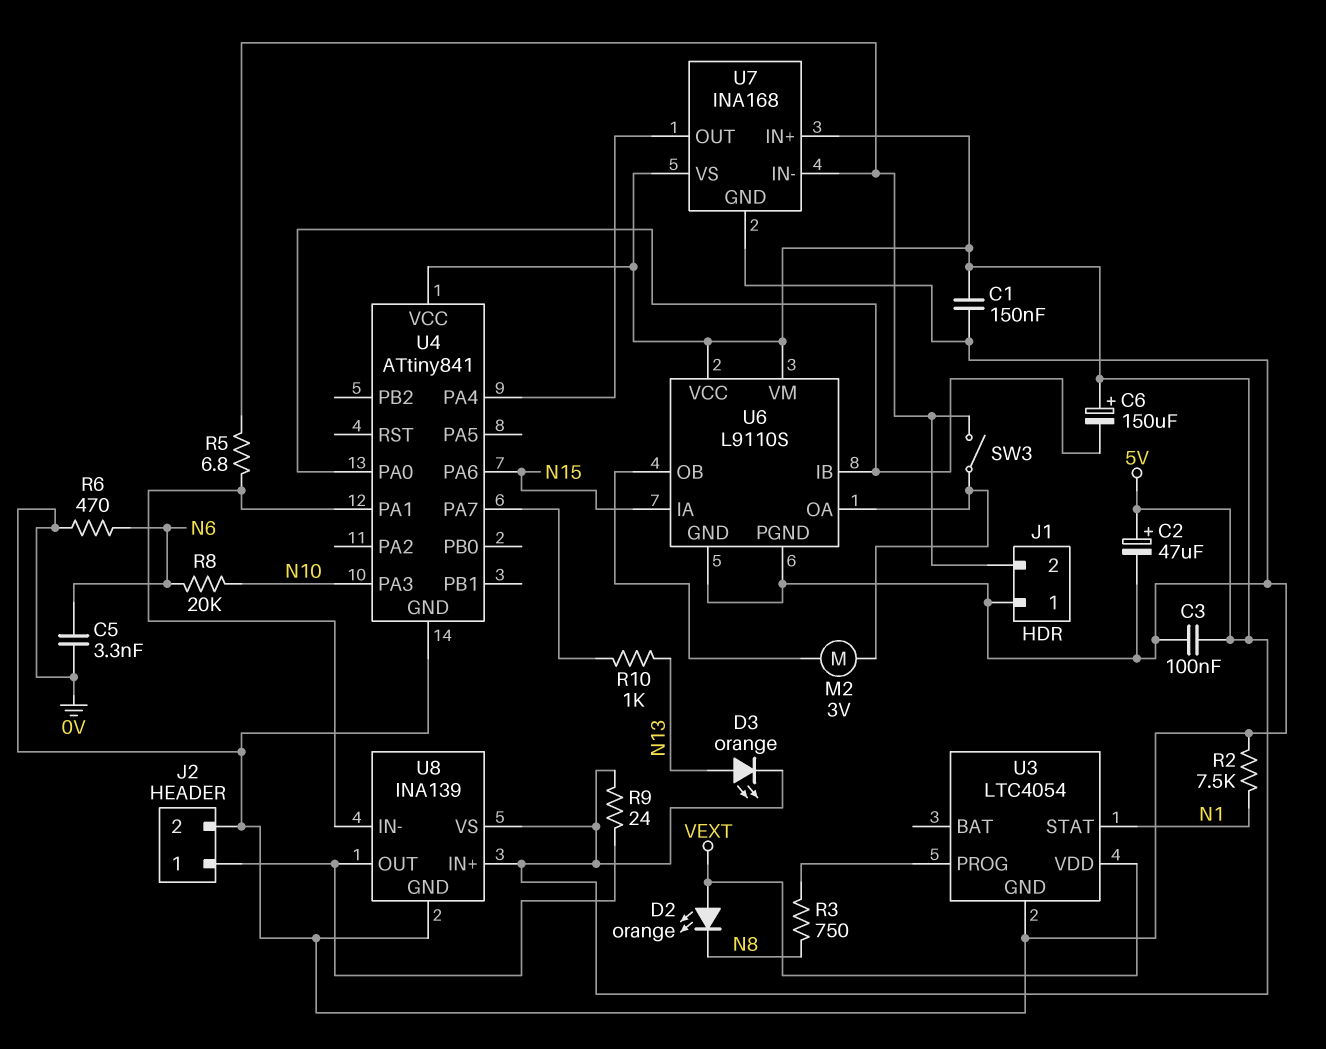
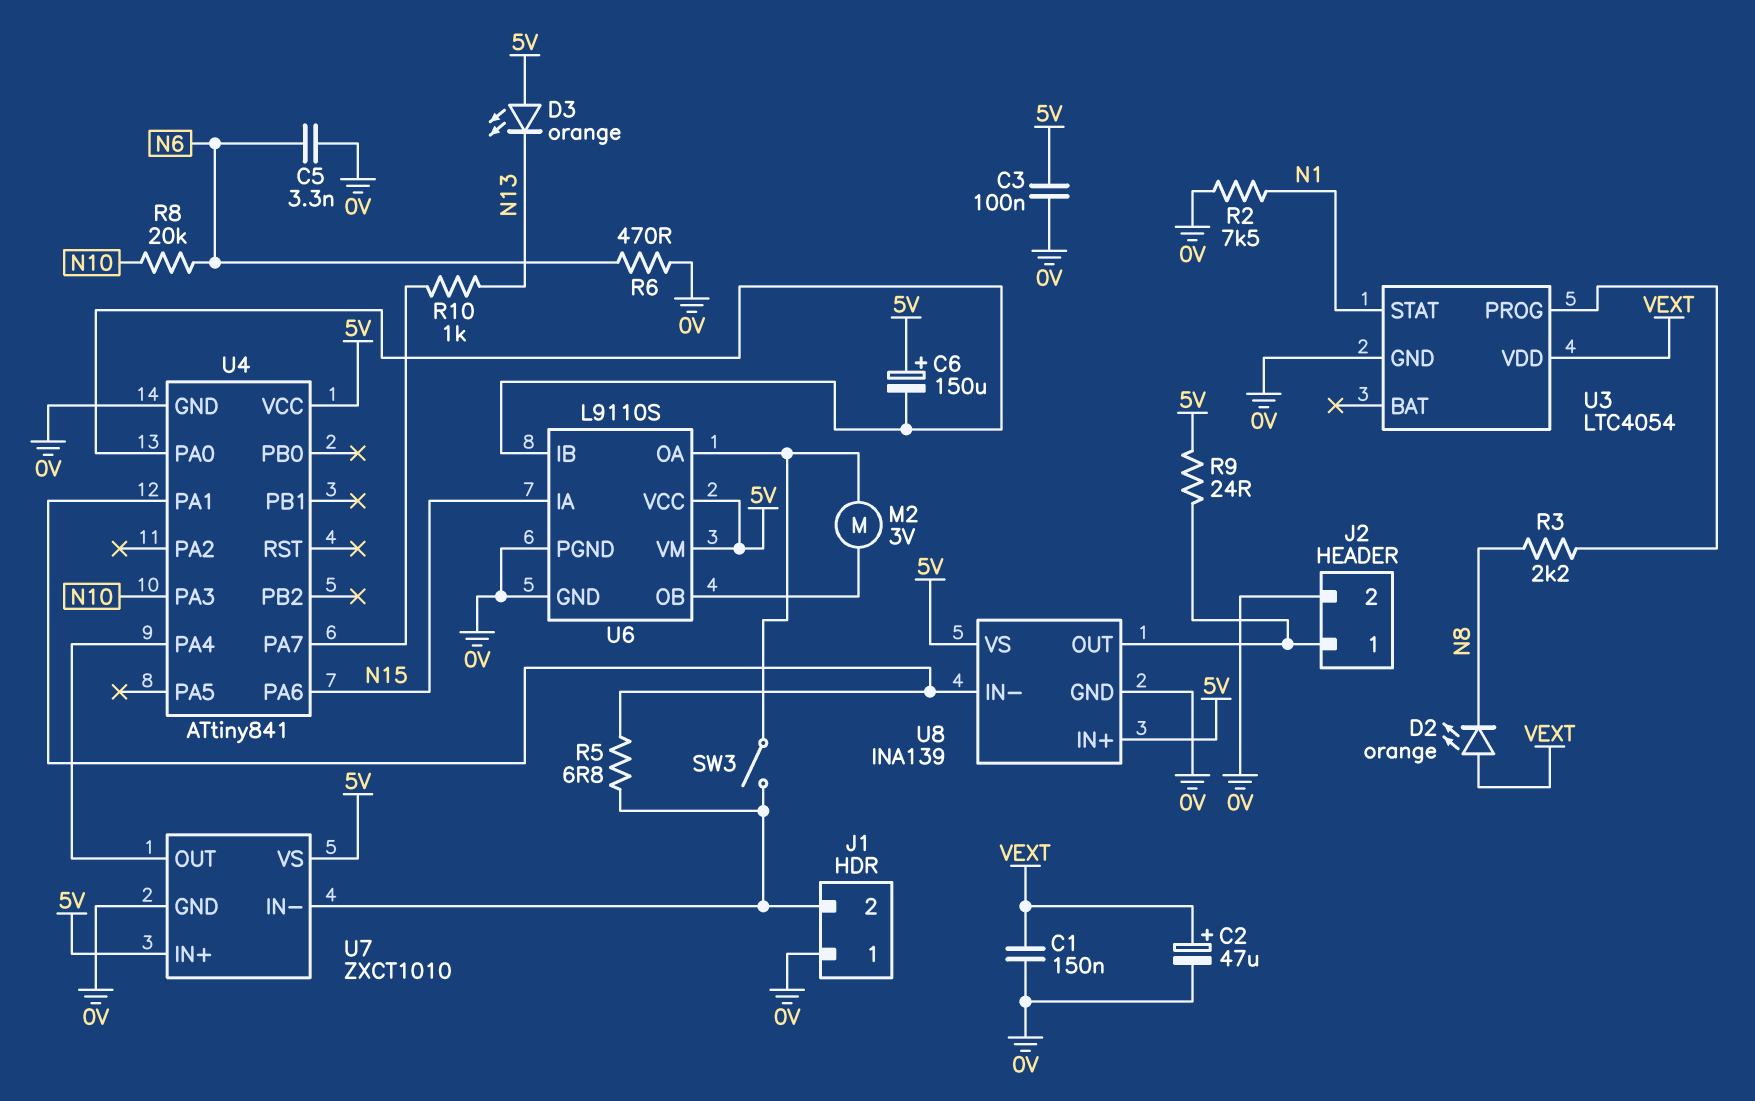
C1: 150nF (0V, 5V) -> 150nF (0V, VEXT)
C2: 47uF (plus 5V, minus 0V) -> 47uF (plus VEXT, minus 0V)
D3: LED orange (A N13, K 5V) -> LED orange (A 5V, K N13)
R3: 750 (N8, U3/PROG) -> 2.2k (N8, U3/PROG)
U7: INA168 -> ZXCT1010

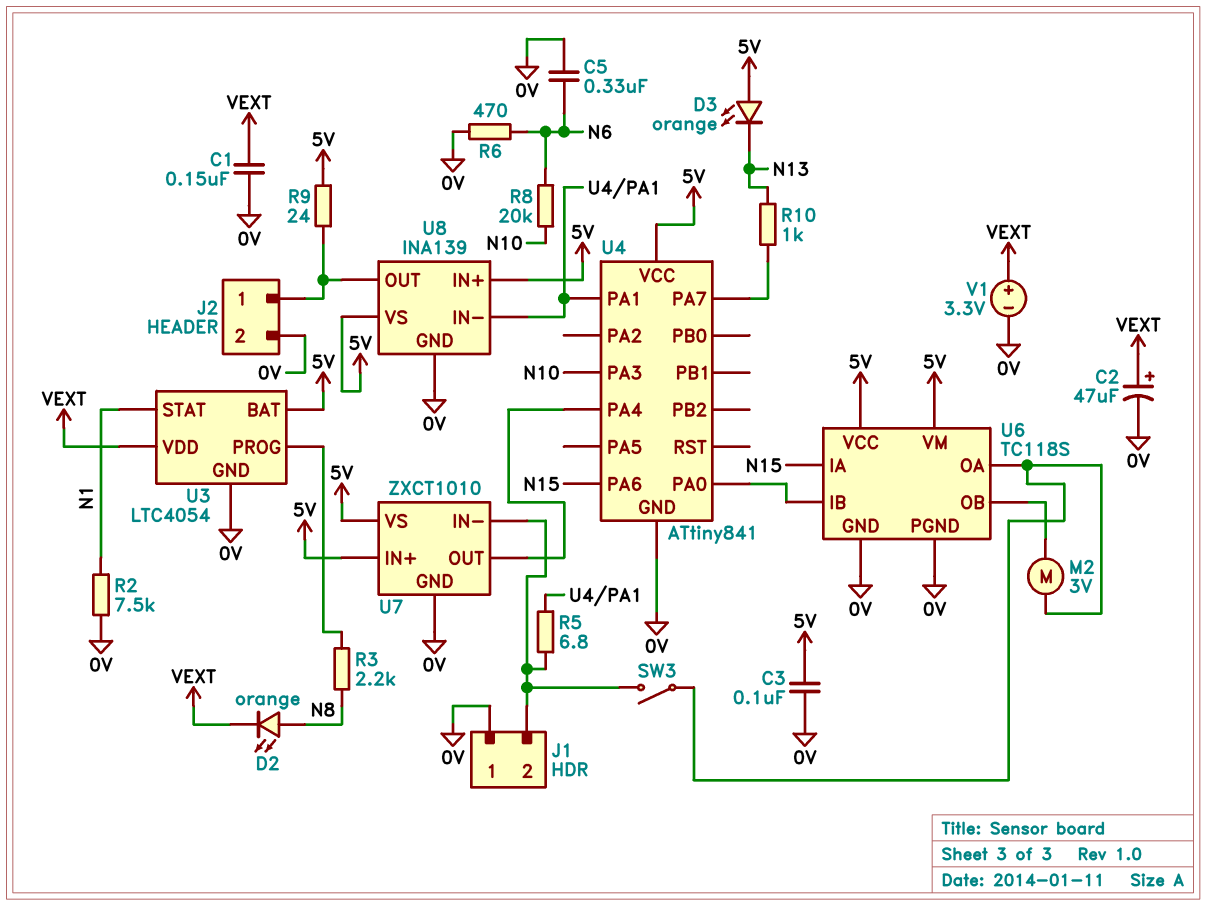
C5: 3.3nF (0V, N6) -> 330nF (0V, N6)
C6: 150uF (plus 5V, minus U4/PA0) -> none
D2: LED orange (A VEXT, K N8) -> LED orange (A N8, K VEXT)
U3 pin BAT: none -> 5V
U6: L9110S -> TC118S
V1: none -> 3.3V (plus VEXT, minus 0V)

